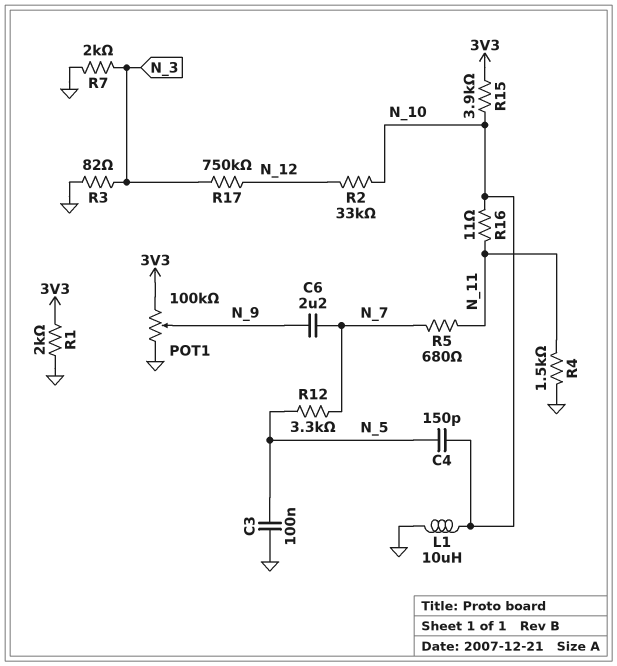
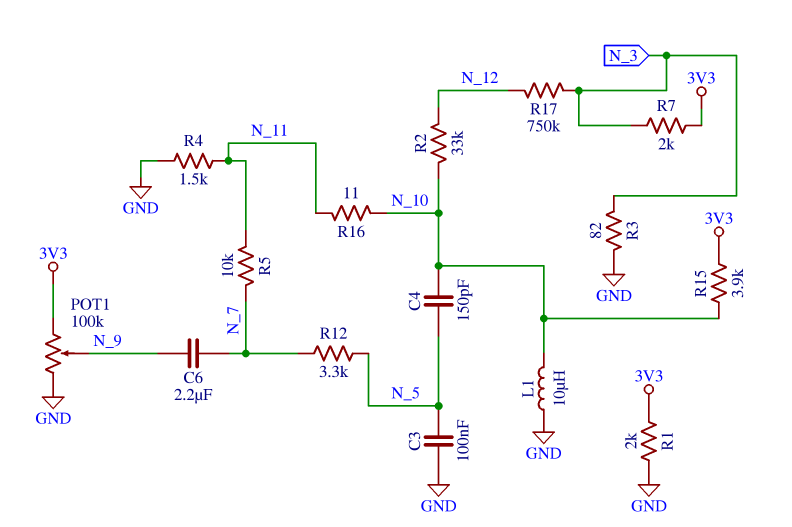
R5: 680 (N_7, N_11) -> 10k (N_7, N_11)
R7: 2k (GND, N_3) -> 2k (3V3, N_3)

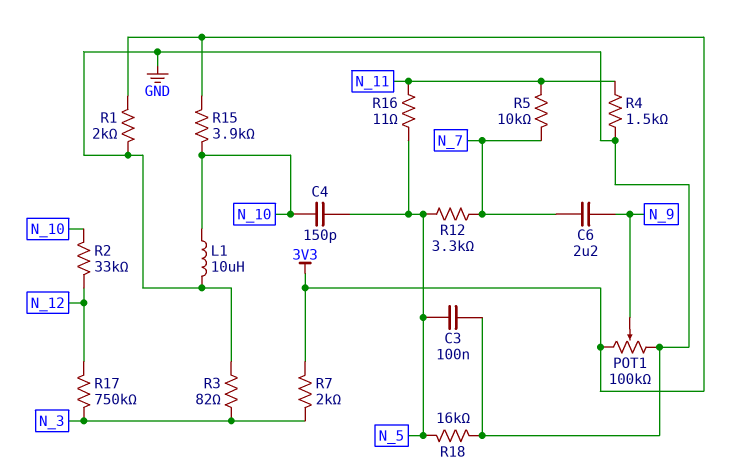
R16: 11 (N_10, N_11) -> 11 (N_5, N_11)
R18: none -> 16k (GND, N_5)

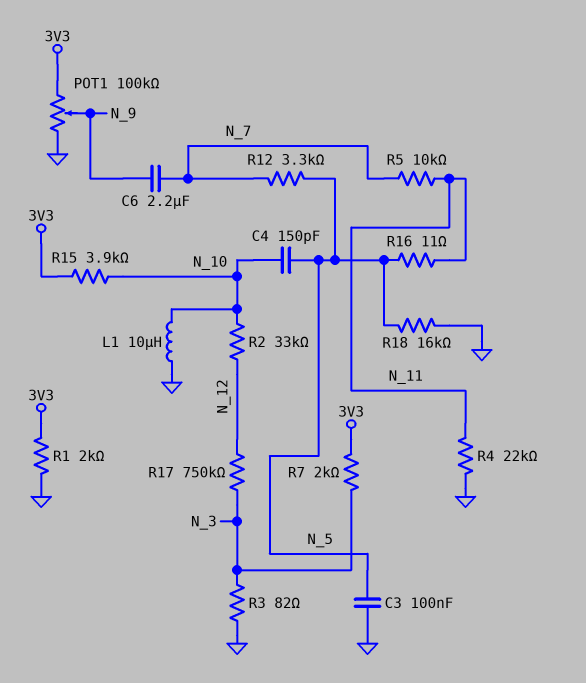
R4: 1.5k (GND, N_11) -> 22k (GND, N_11)

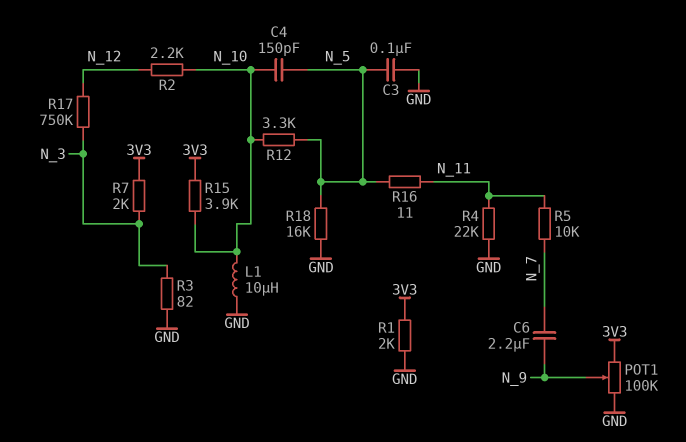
R2: 33k (N_10, N_12) -> 2.2k (N_10, N_12)
R12: 3.3k (N_5, N_7) -> 3.3k (N_5, N_10)

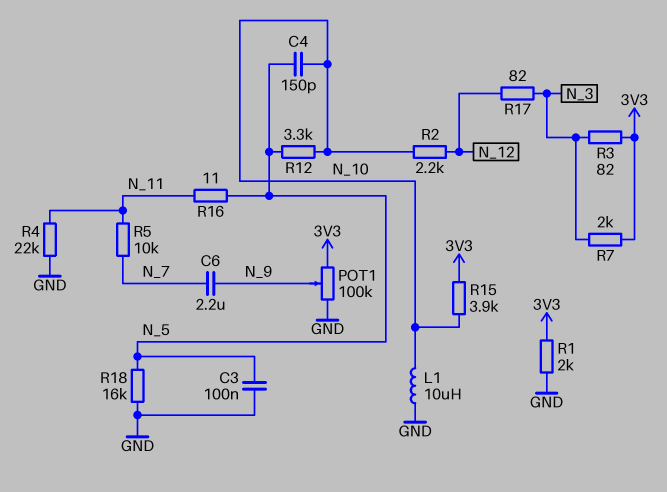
R3: 82 (GND, N_3) -> 82 (3V3, N_3)
R17: 750k (N_3, N_12) -> 82 (N_3, N_12)

